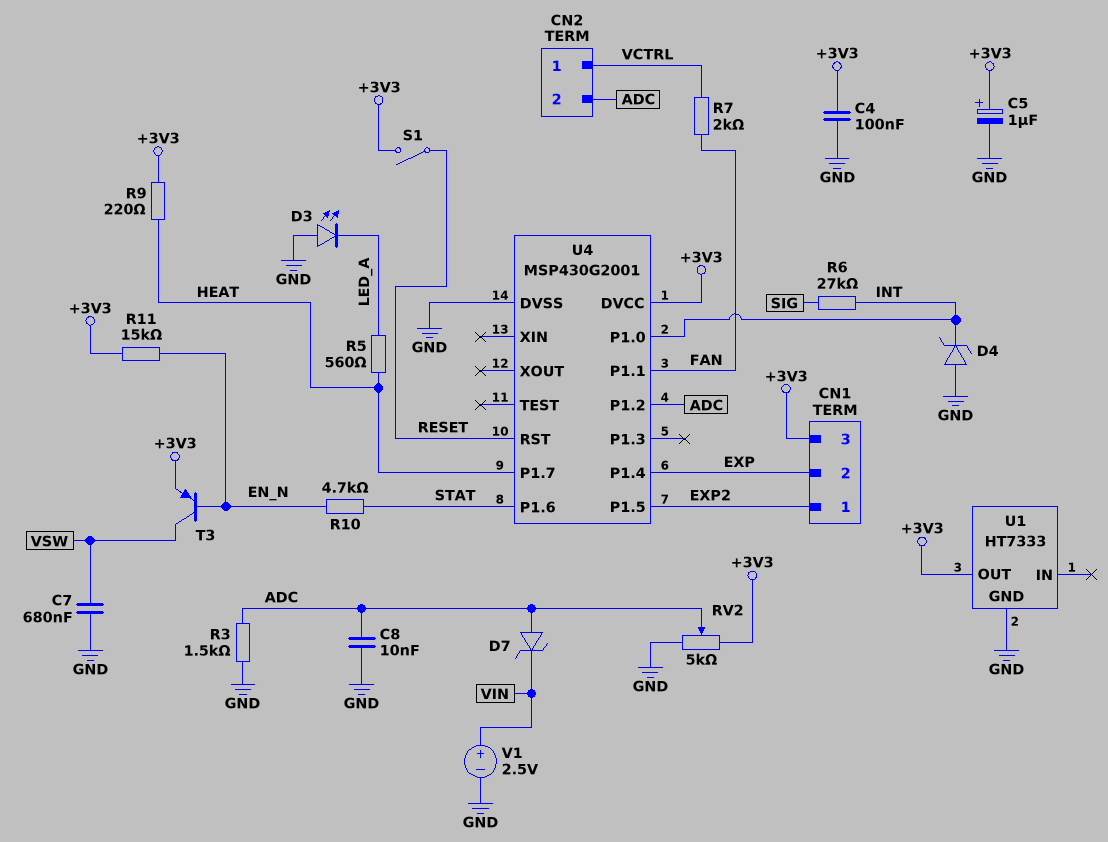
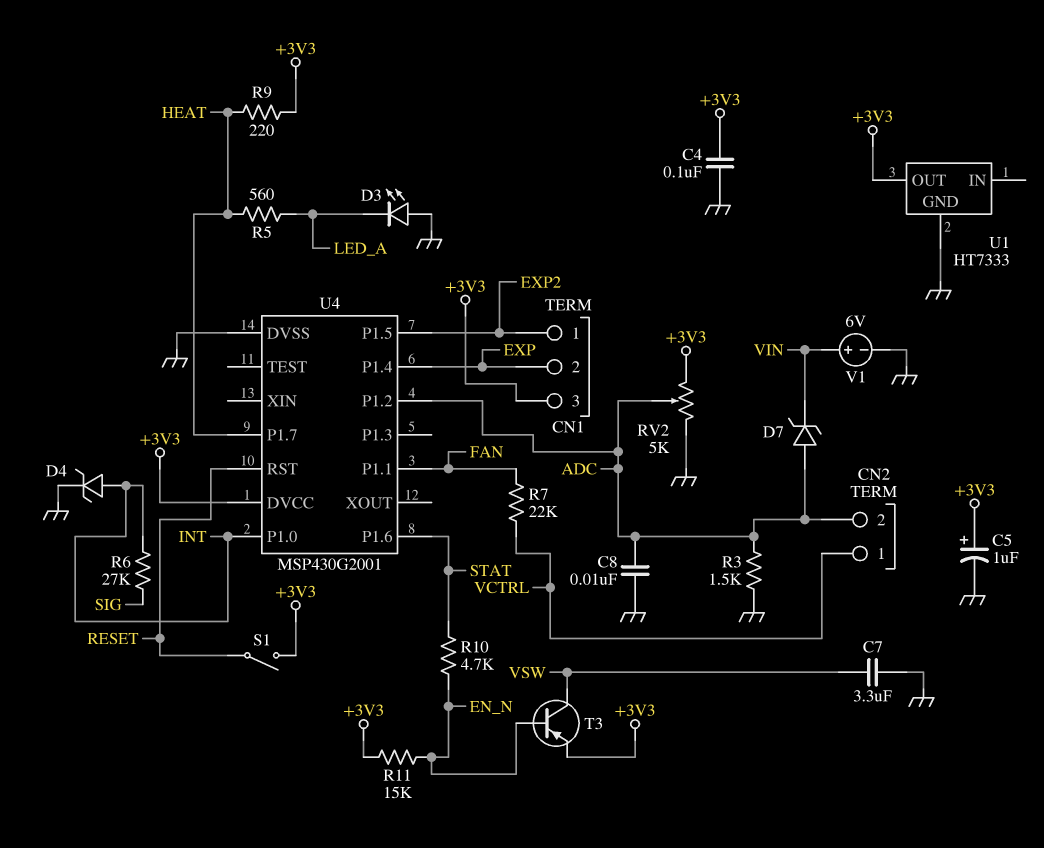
C7: 680nF (GND, VSW) -> 3.3uF (GND, VSW)
D4: zener (A GND, K INT) -> zener (A INT, K GND)
R7: 2k (FAN, VCTRL) -> 22k (FAN, VCTRL)
V1: 2.5V (plus VIN, minus GND) -> 6V (plus VIN, minus GND)

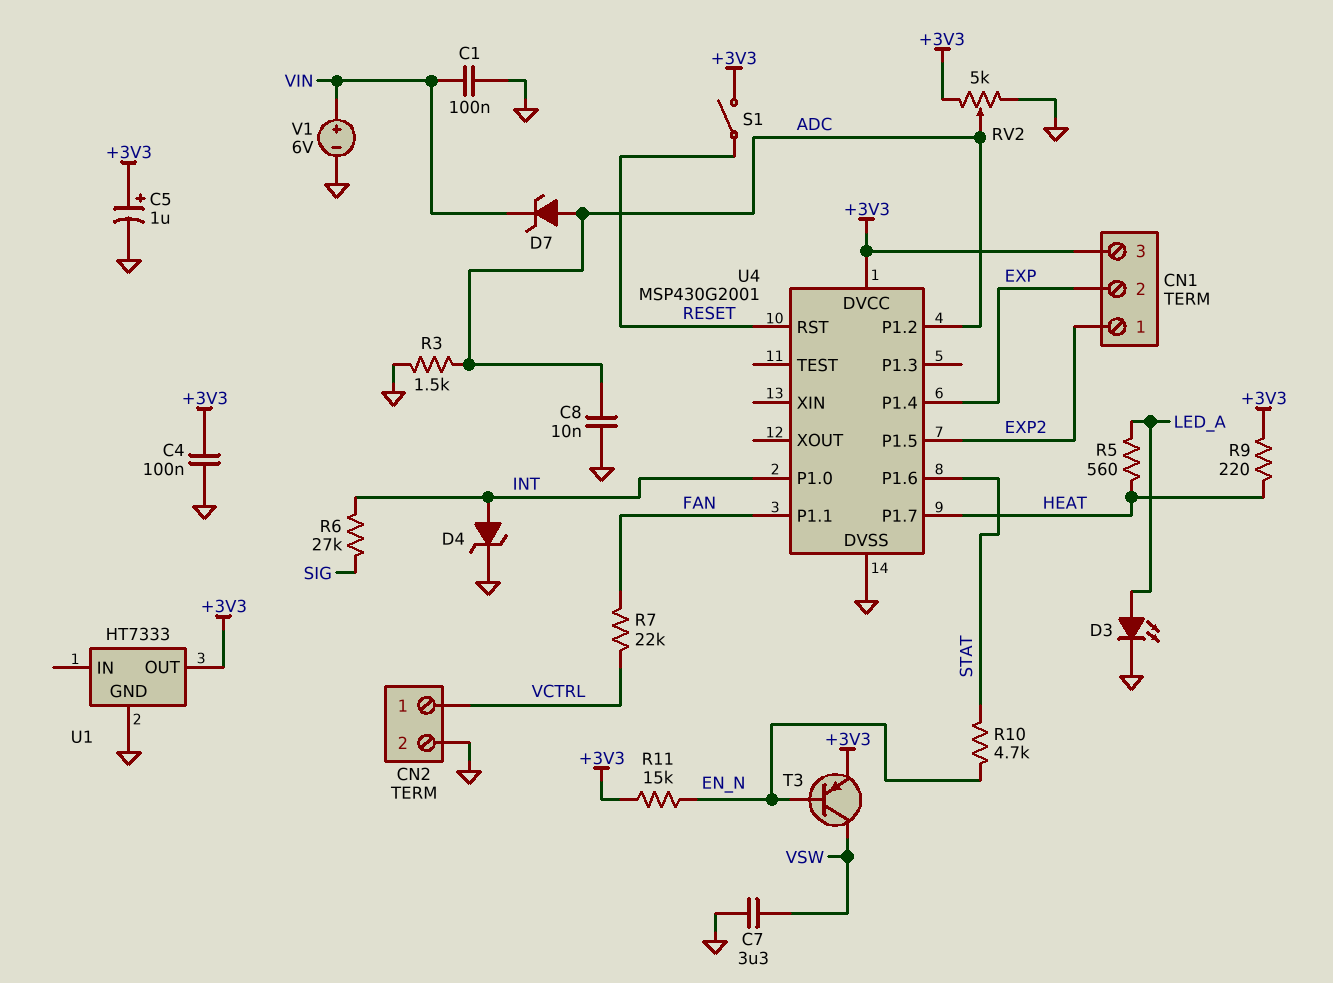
C1: none -> 100nF (GND, VIN)
CN2 pin 2: ADC -> GND
D3: LED (A GND, K LED_A) -> LED (A LED_A, K GND)

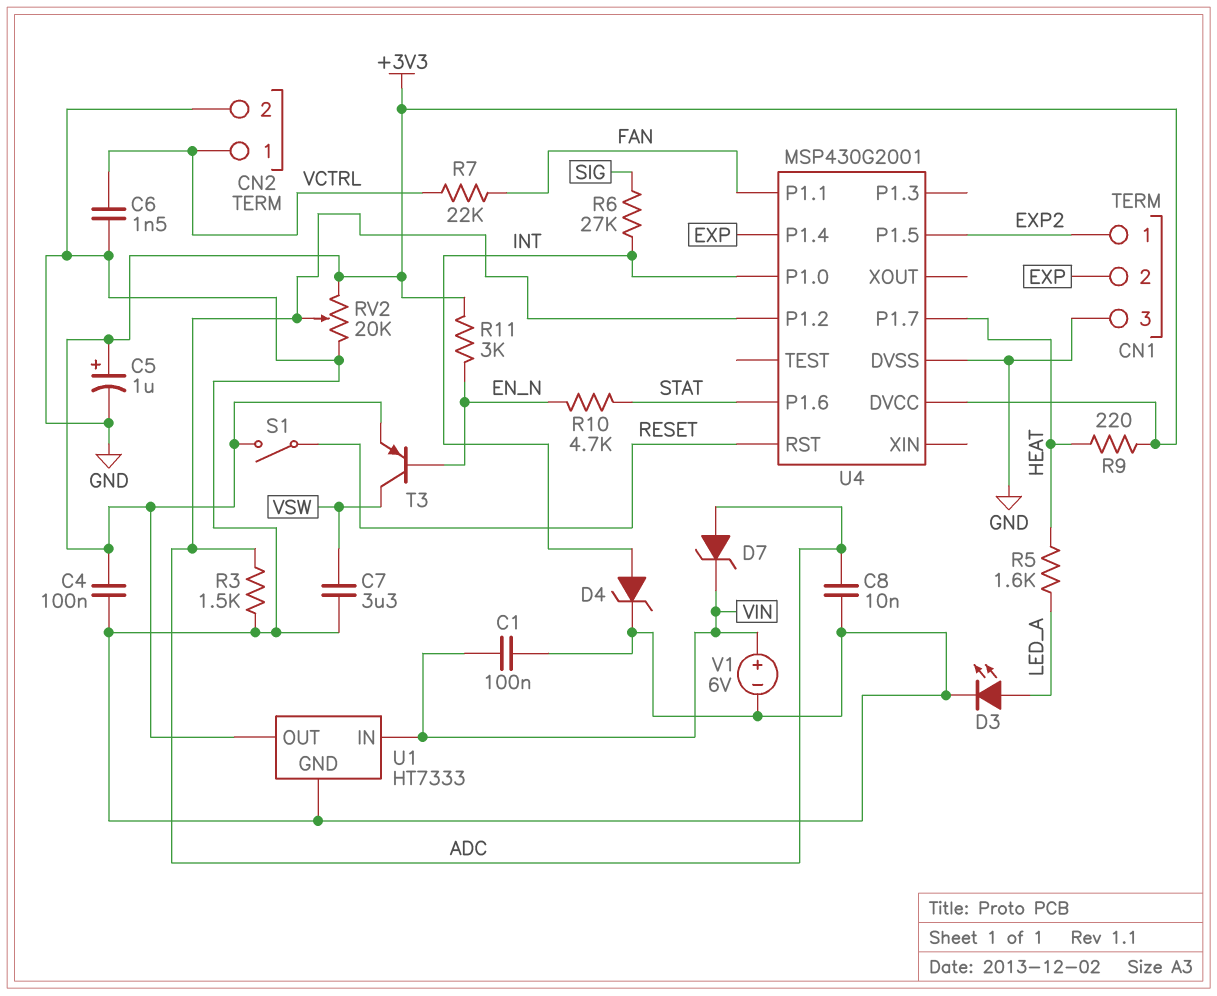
C6: none -> 1.5nF (GND, VCTRL)
CN1 pin 3: +3V3 -> GND
R5: 560 (HEAT, LED_A) -> 1.6k (HEAT, LED_A)
R11: 15k (+3V3, EN_N) -> 3k (+3V3, EN_N)
RV2: 5k (+3V3, GND, wiper ADC) -> 20k (+3V3, GND, wiper ADC)
U1 pin IN: none -> VIN

